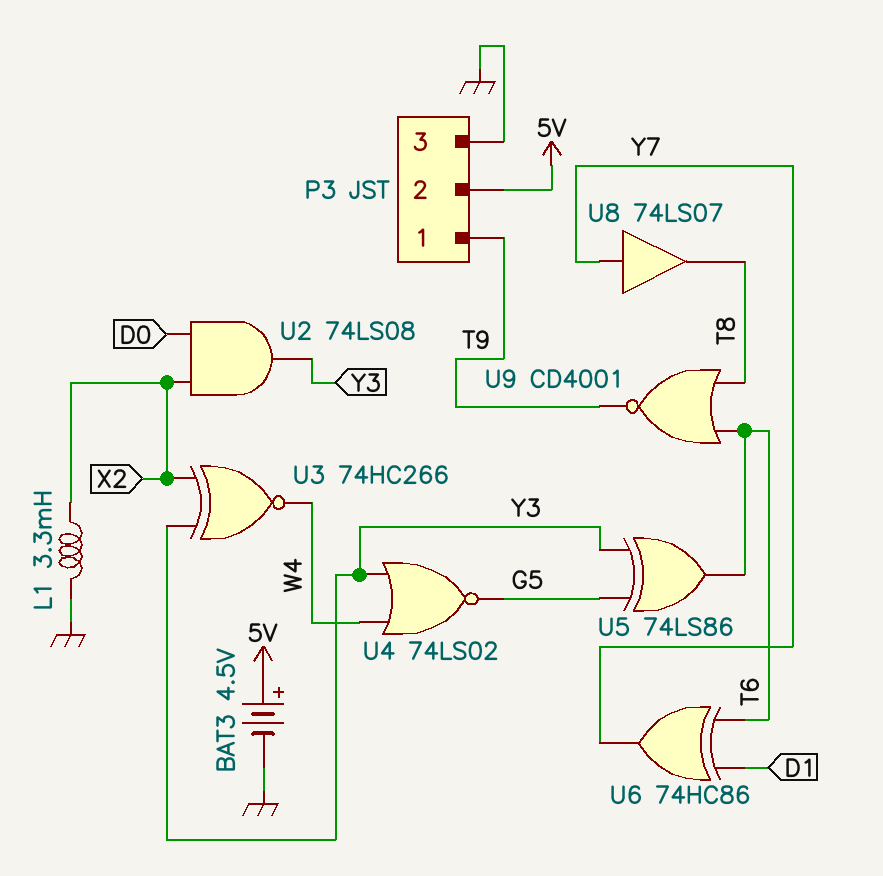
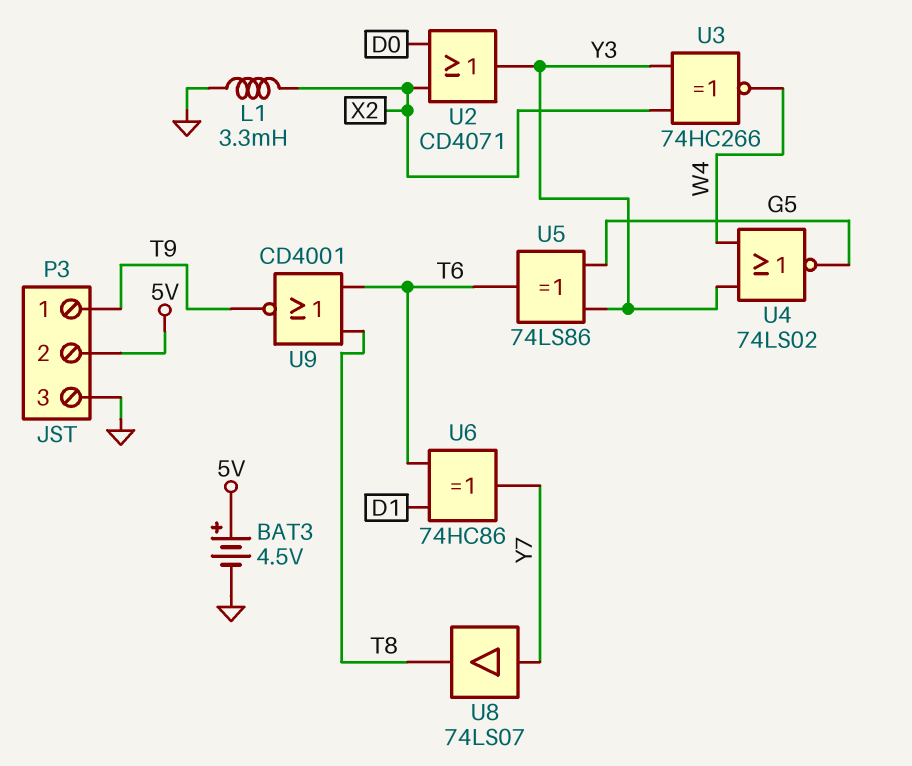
U2: AND 74LS08 (in D0, in X2, out Y3) -> OR CD4071 (in D0, in X2, out Y3)

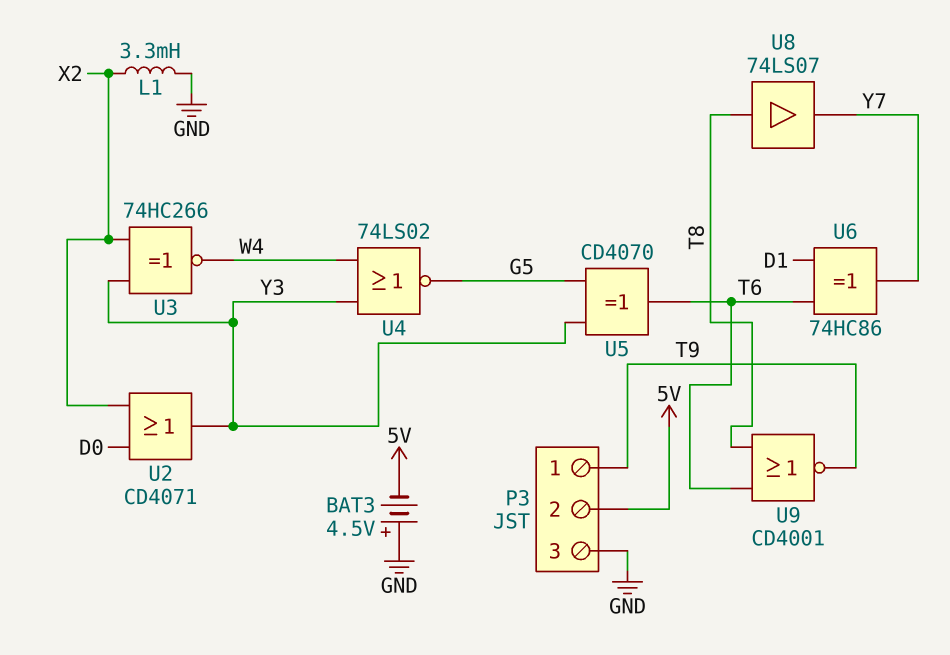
BAT3: 4.5V (plus 5V, minus GND) -> 4.5V (plus GND, minus 5V)
U5: XOR 74LS86 (in G5, in Y3, out T6) -> XOR CD4070 (in G5, in Y3, out T6)
U8: buffer 74LS07 (in Y7, out T8) -> buffer 74LS07 (in T8, out Y7)

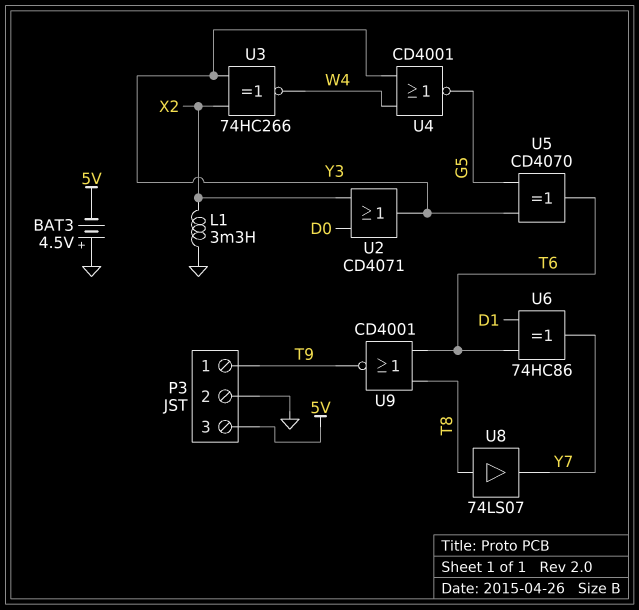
P3 pin 2: 5V -> GND
P3 pin 3: GND -> 5V
U4: NOR 74LS02 (in W4, in Y3, out G5) -> NOR CD4001 (in W4, in Y3, out G5)

